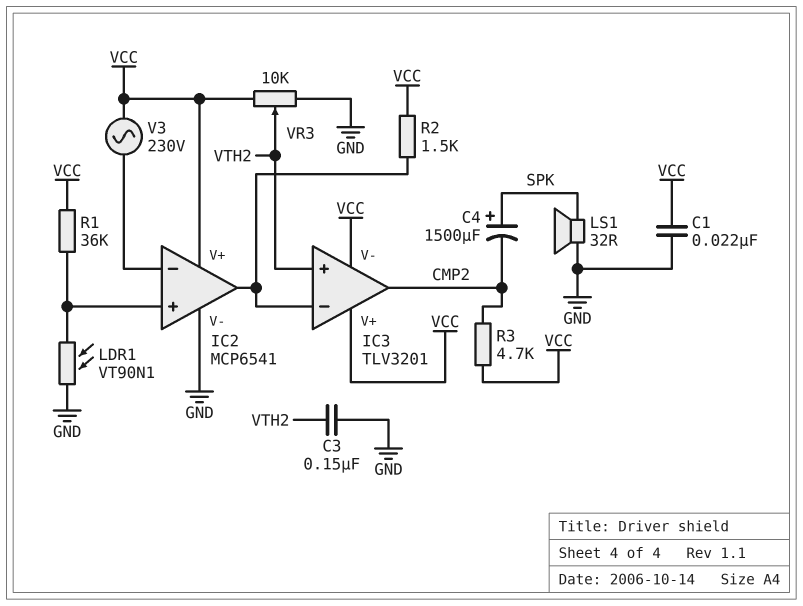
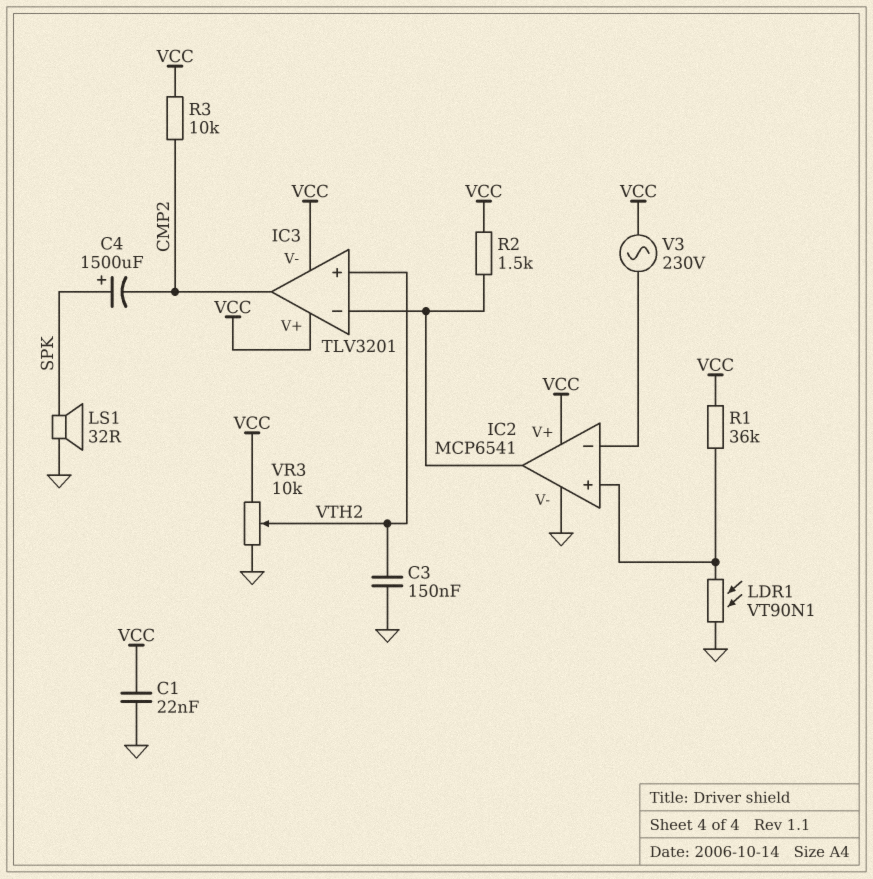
R3: 4.7k (CMP2, VCC) -> 10k (CMP2, VCC)

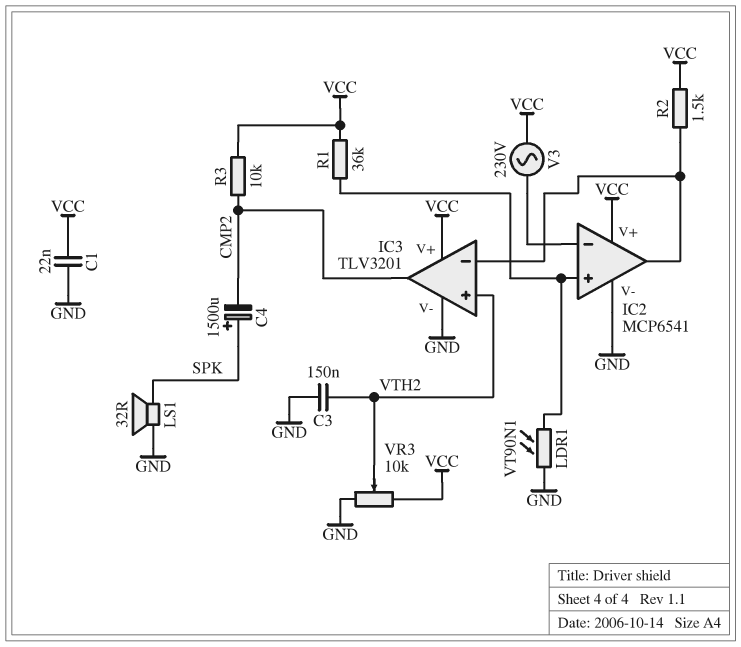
IC3 pin V-: VCC -> GND

